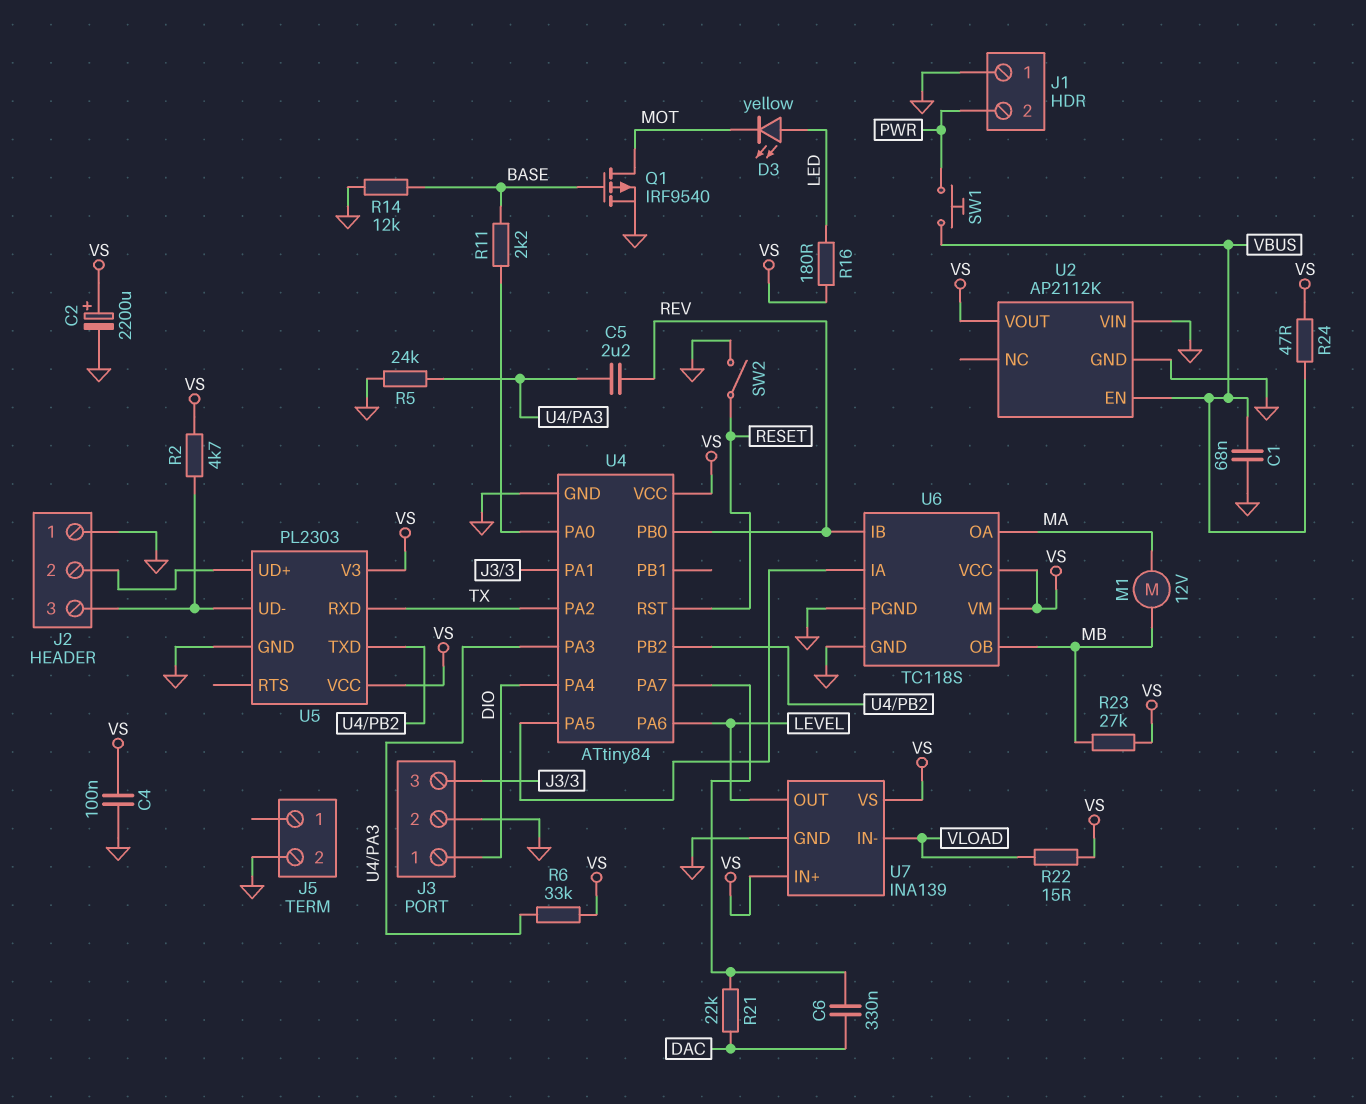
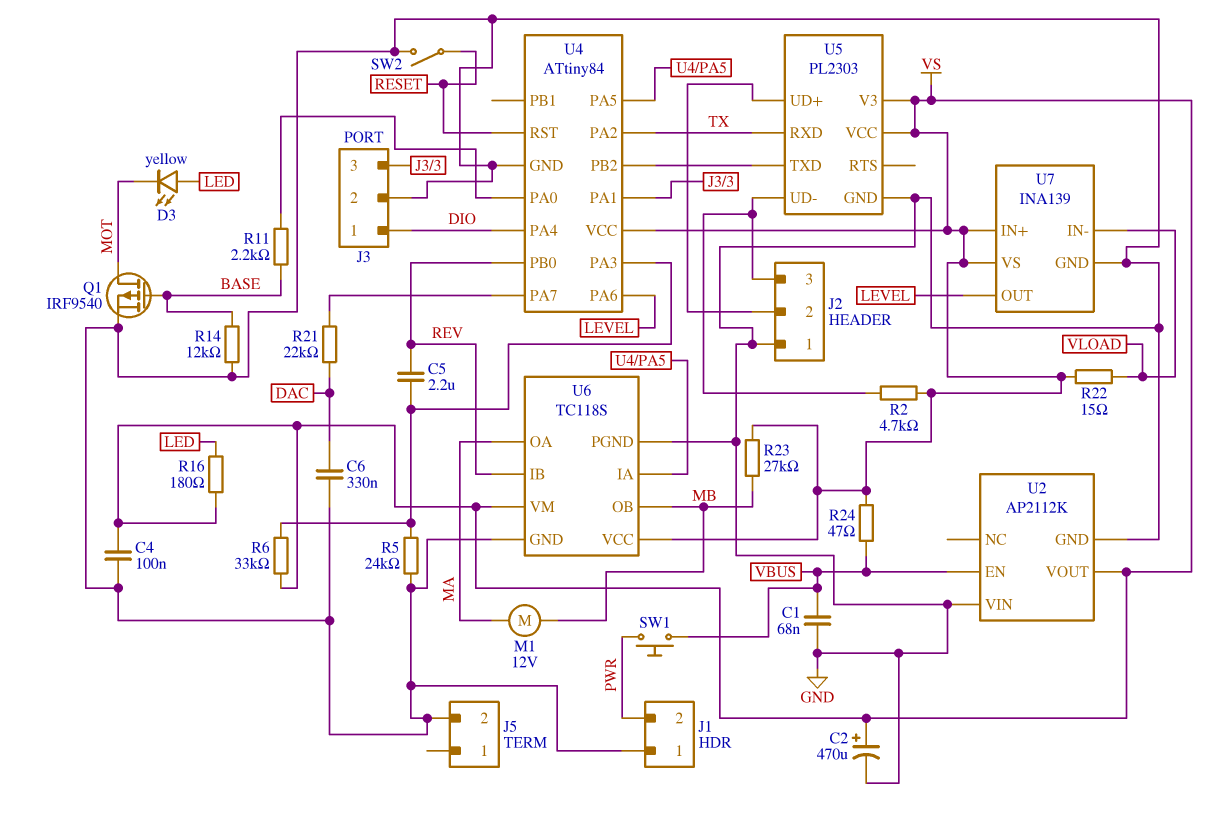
C2: 2200uF (plus VS, minus GND) -> 470uF (plus VS, minus GND)
C6: 330nF (DAC, U4/PA7) -> 330nF (DAC, GND)

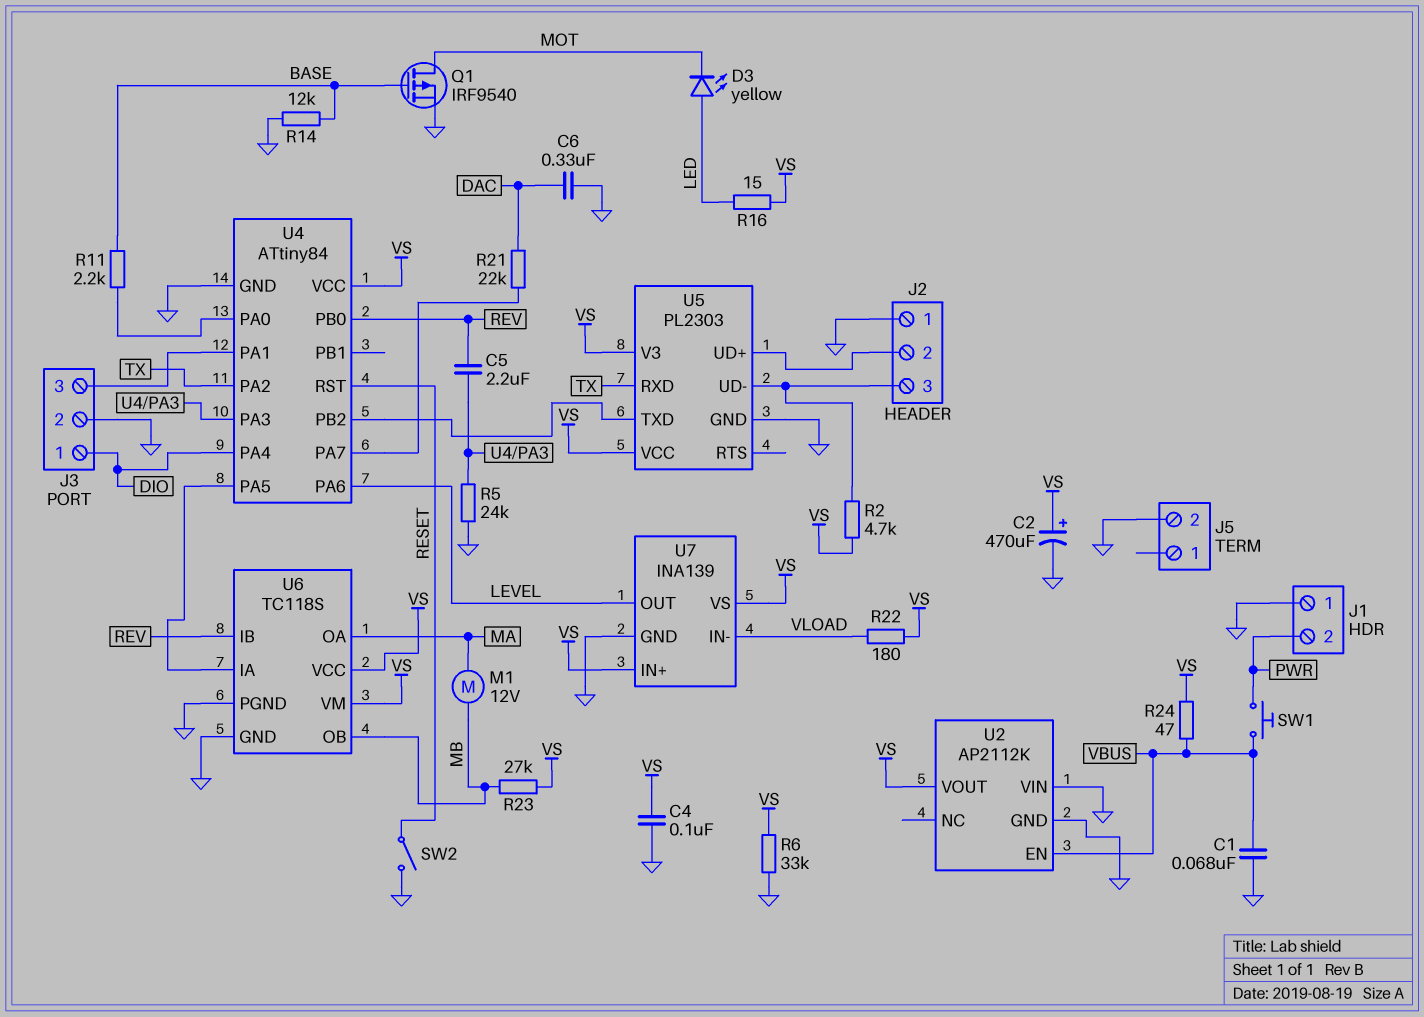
R6: 33k (U4/PA3, VS) -> 33k (GND, VS)
R16: 180 (LED, VS) -> 15 (LED, VS)
R22: 15 (VLOAD, VS) -> 180 (VLOAD, VS)

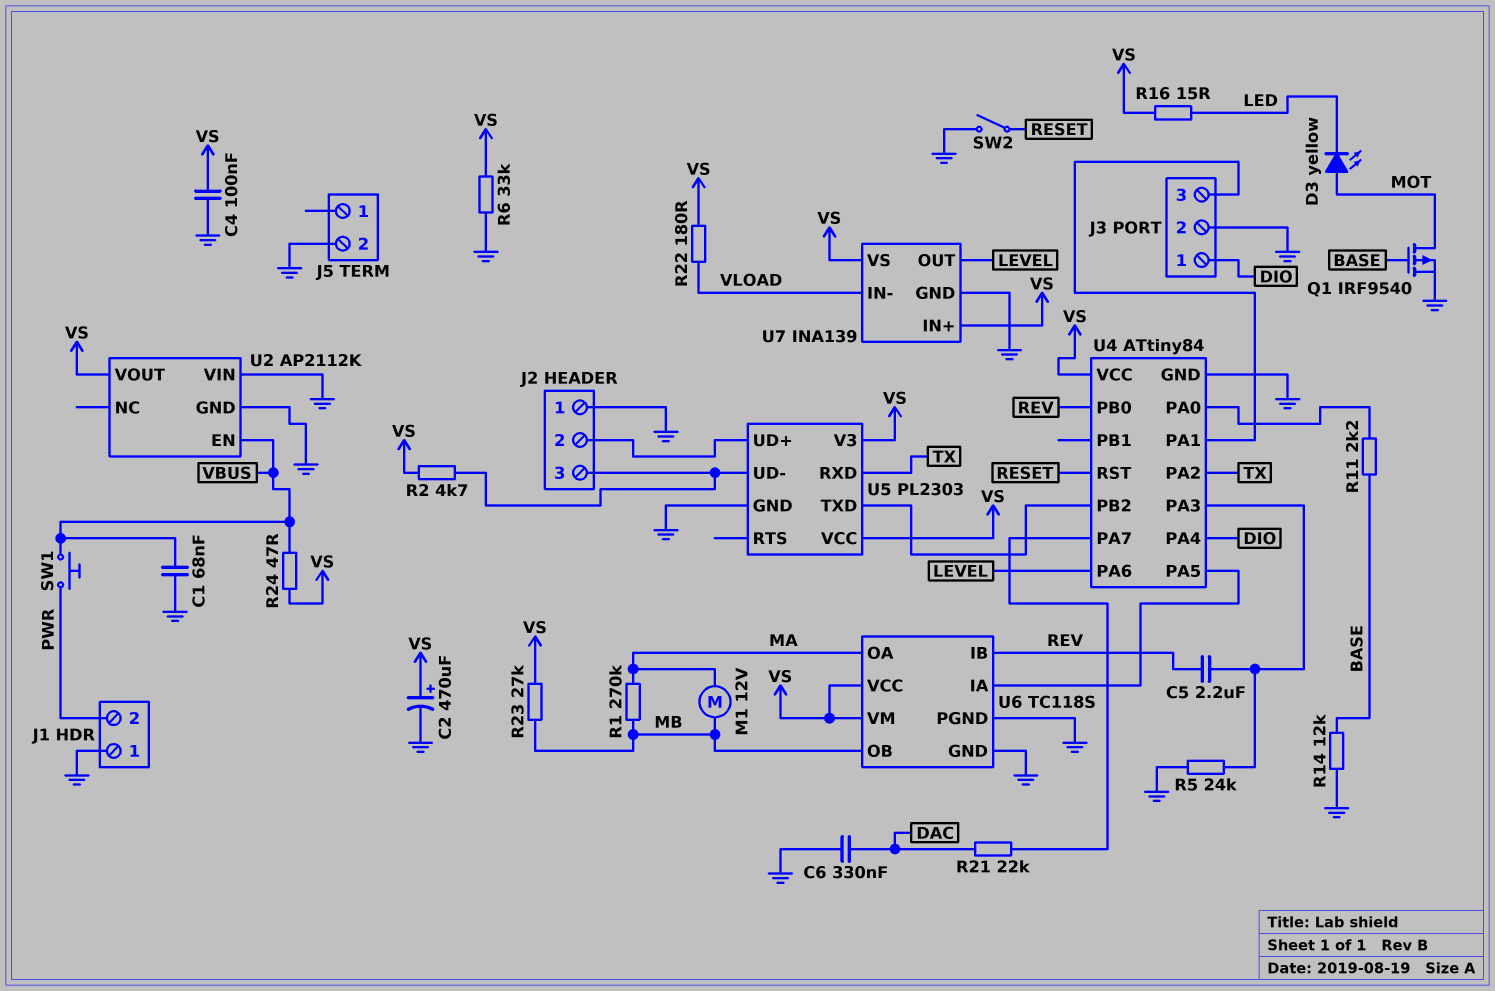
D3: LED yellow (A LED, K MOT) -> LED yellow (A MOT, K LED)
R1: none -> 270k (MA, MB)

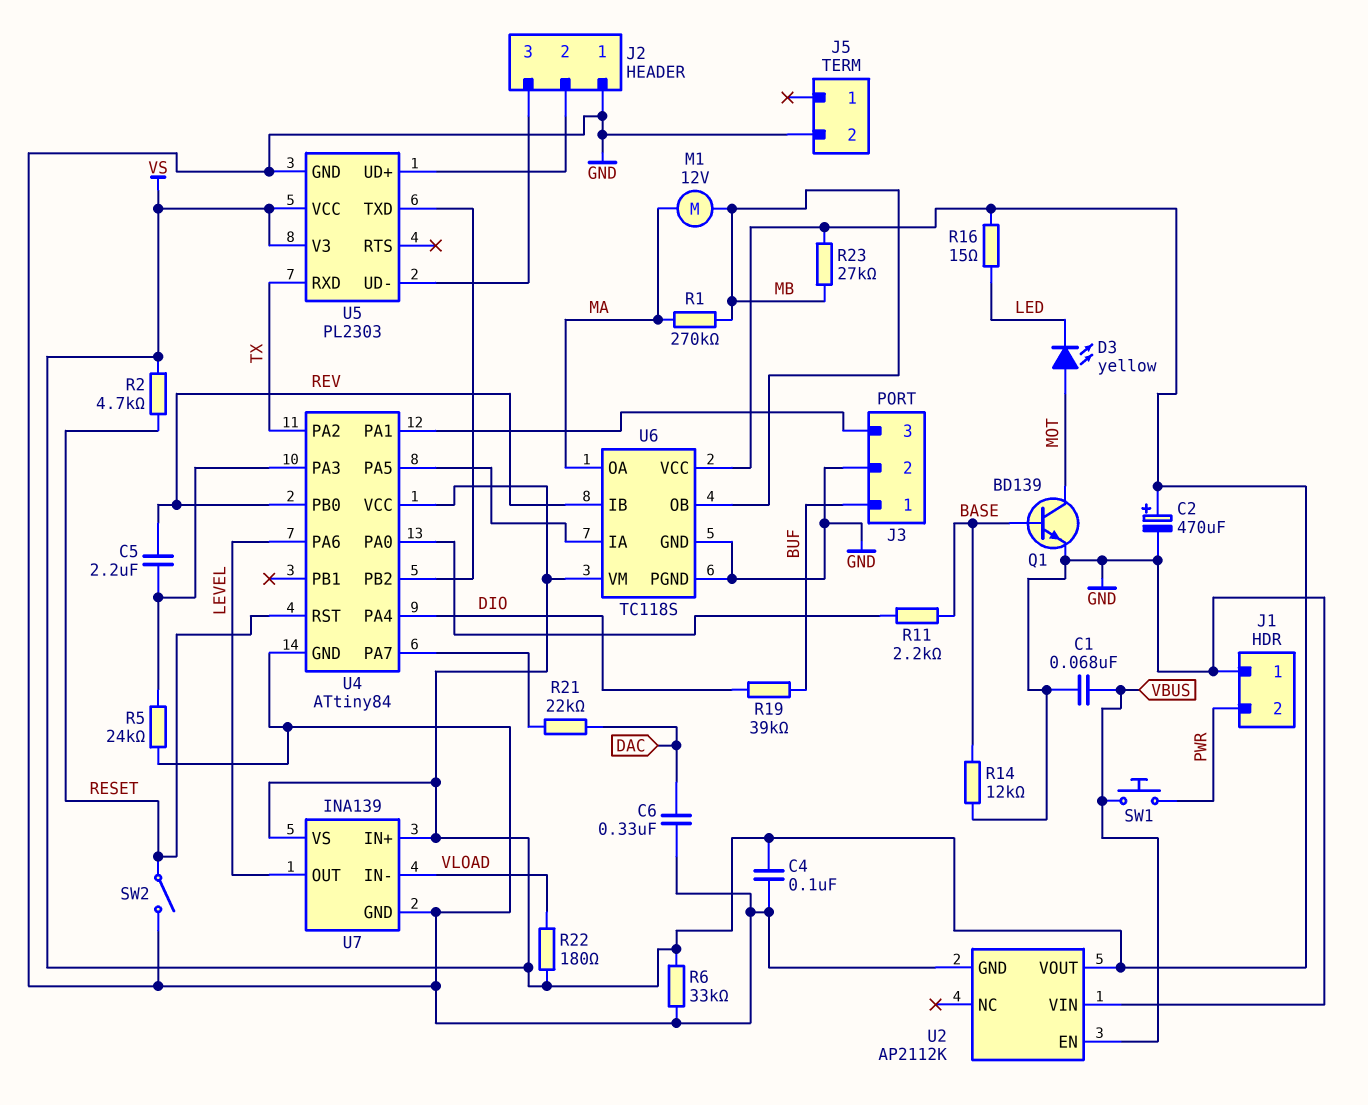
J3 pin 1: DIO -> BUF
Q1: PMOS IRF9540 (G BASE, D MOT, S GND) -> NPN BD139 (B BASE, C MOT, E GND)
R2: 4.7k (J2/3, VS) -> 4.7k (RESET, VS)
R19: none -> 39k (BUF, DIO)
R24: 47 (VBUS, VS) -> none

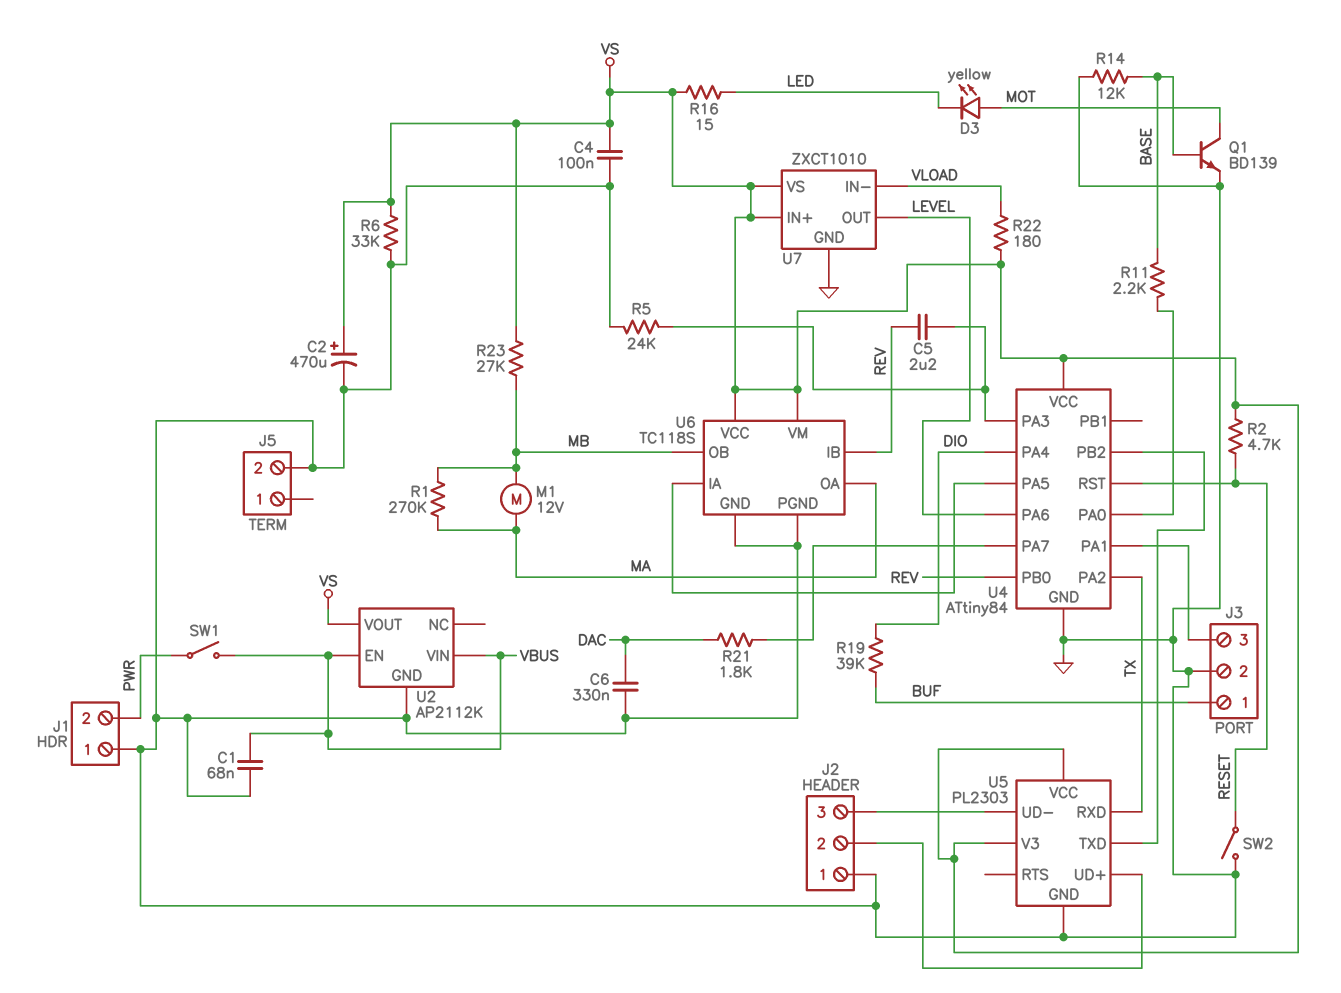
R21: 22k (DAC, U4/PA7) -> 1.8k (DAC, U4/PA7)
SW1: button (PWR, VBUS) -> switch (PWR, VBUS)
U2 pin VIN: GND -> VBUS
U7: INA139 -> ZXCT1010

